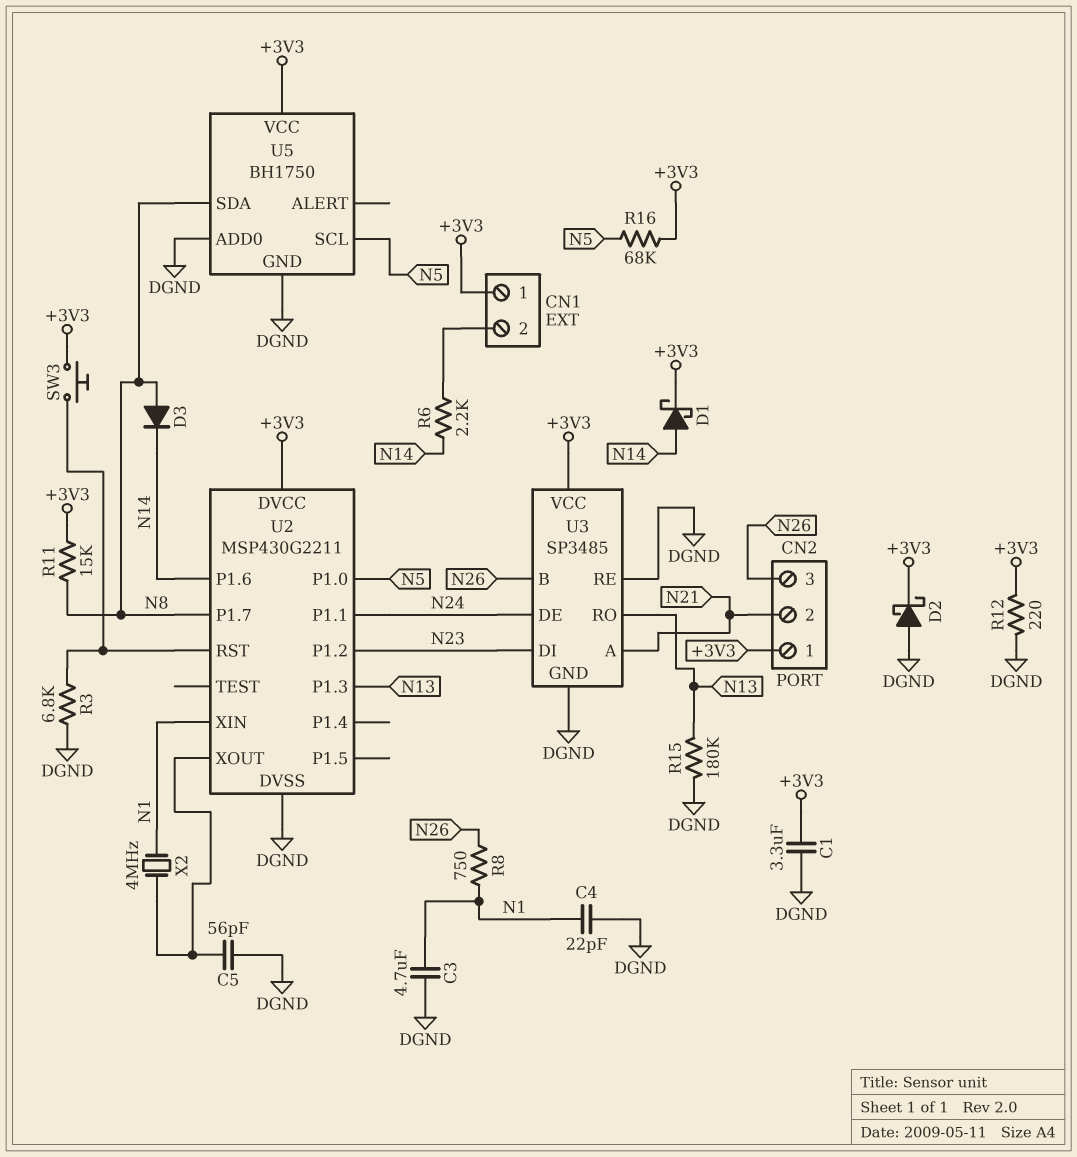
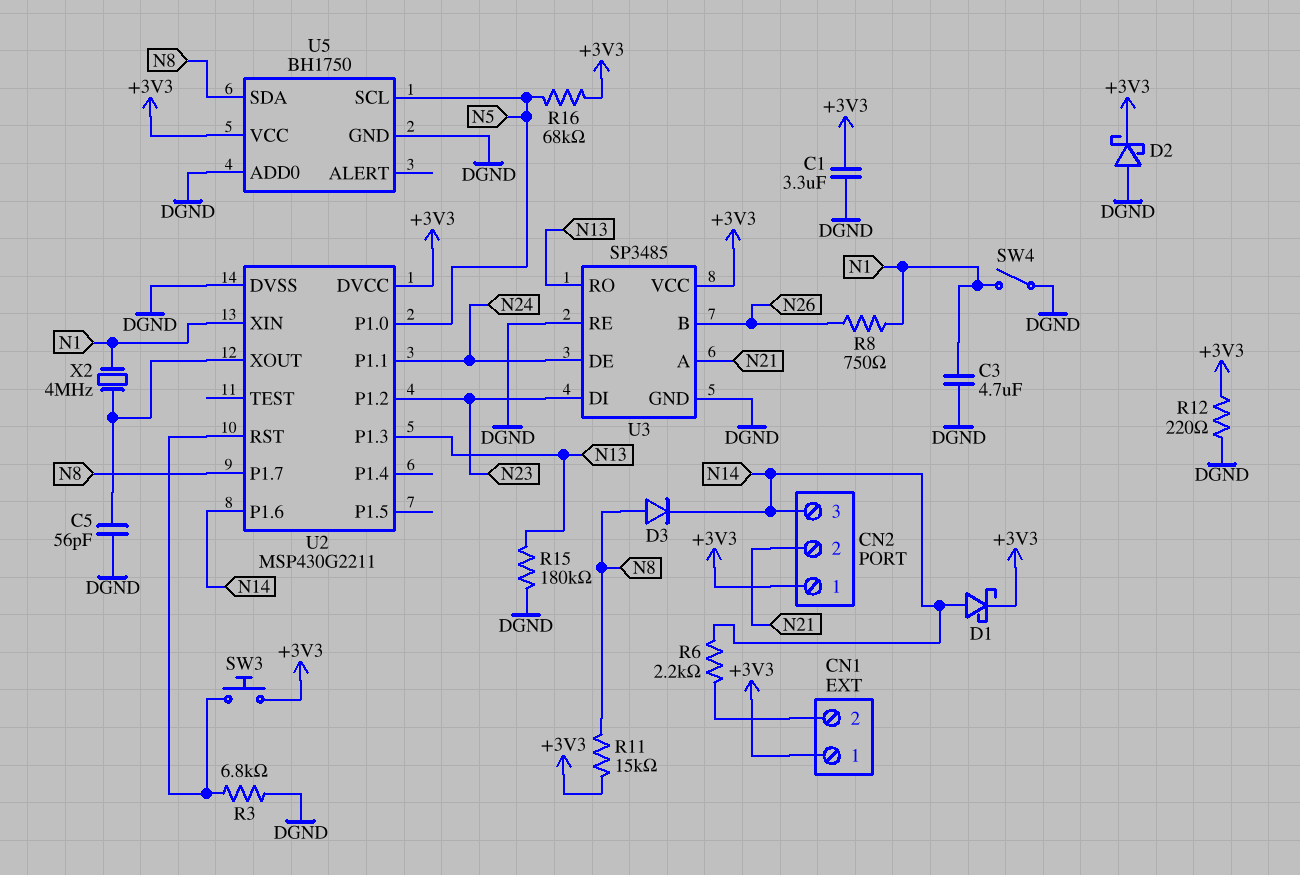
C4: 22pF (DGND, N1) -> none
CN2 pin 3: N26 -> N14
SW4: none -> switch (DGND, N1)

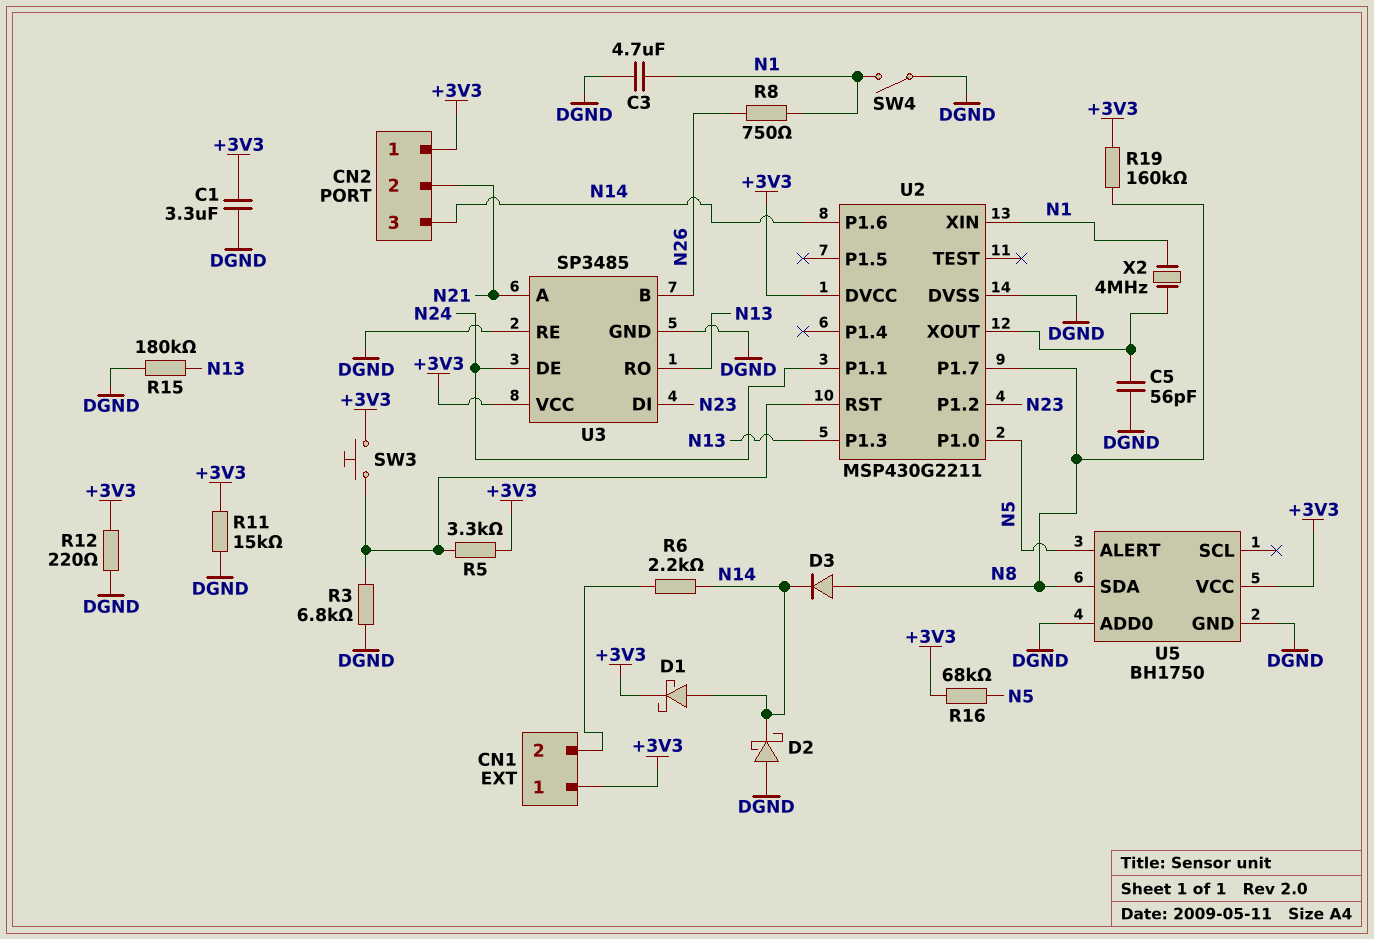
D2: schottky (A DGND, K +3V3) -> schottky (A DGND, K N14)
R5: none -> 3.3k (+3V3, U2/RST)
R11: 15k (+3V3, N8) -> 15k (+3V3, DGND)
R19: none -> 160k (+3V3, N8)
U5 pin ALERT: none -> N5
U5 pin SCL: N5 -> none

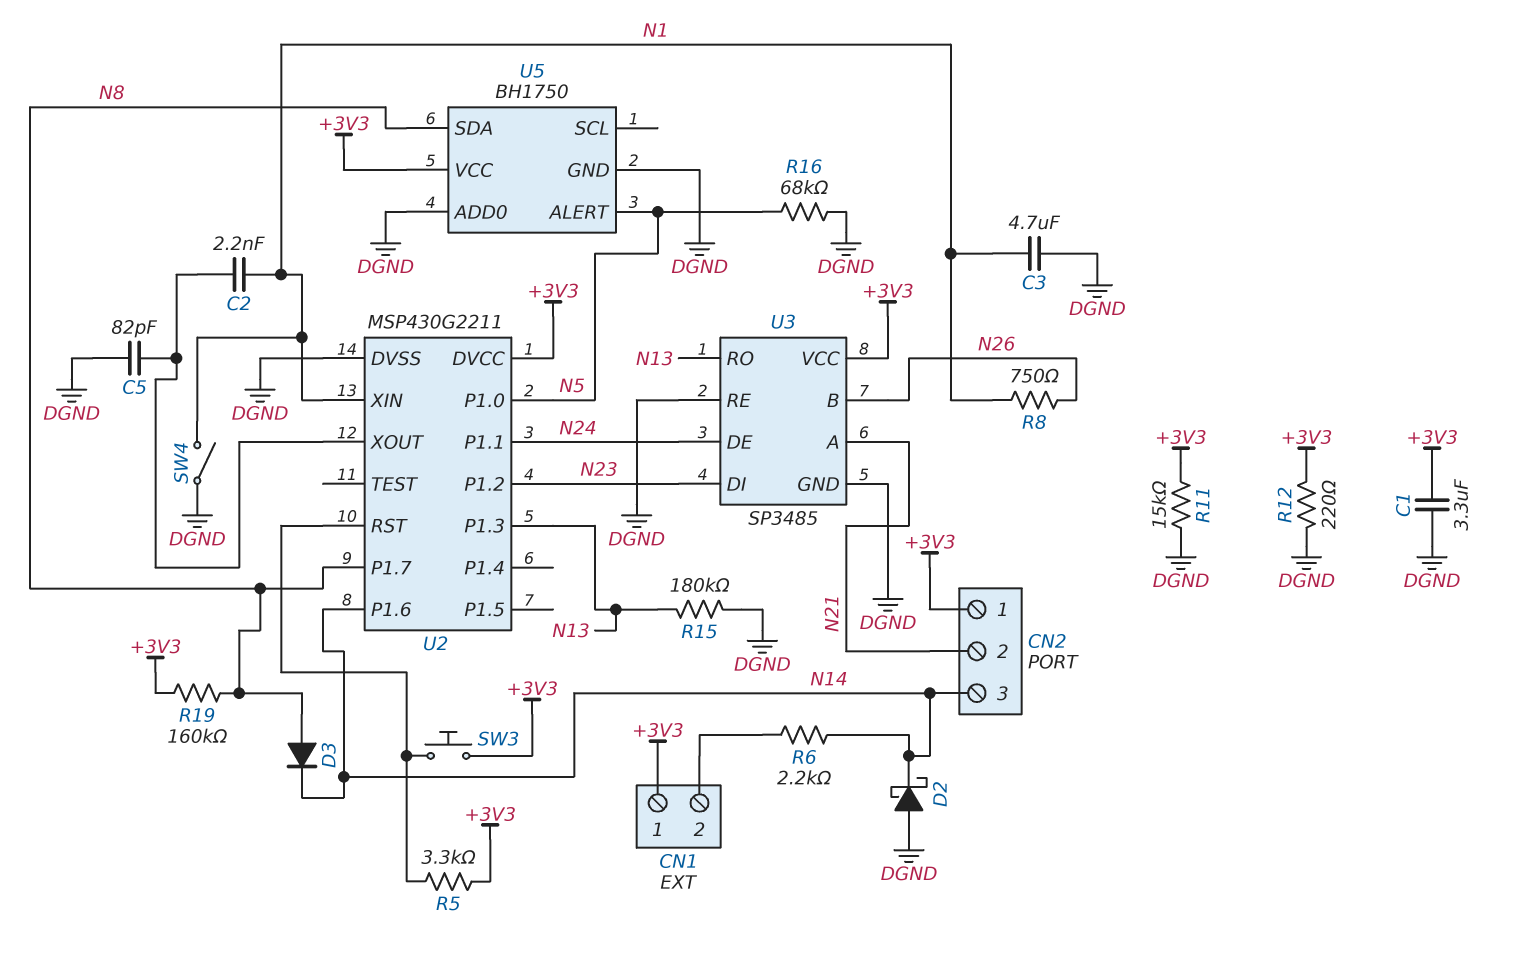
C2: none -> 2.2nF (N1, U2/XOUT)
C5: 56pF (DGND, U2/XOUT) -> 82pF (DGND, U2/XOUT)
D1: schottky (A N14, K +3V3) -> none
R3: 6.8k (DGND, U2/RST) -> none
R16: 68k (+3V3, N5) -> 68k (DGND, N5)
X2: 4MHz (N1, U2/XOUT) -> none

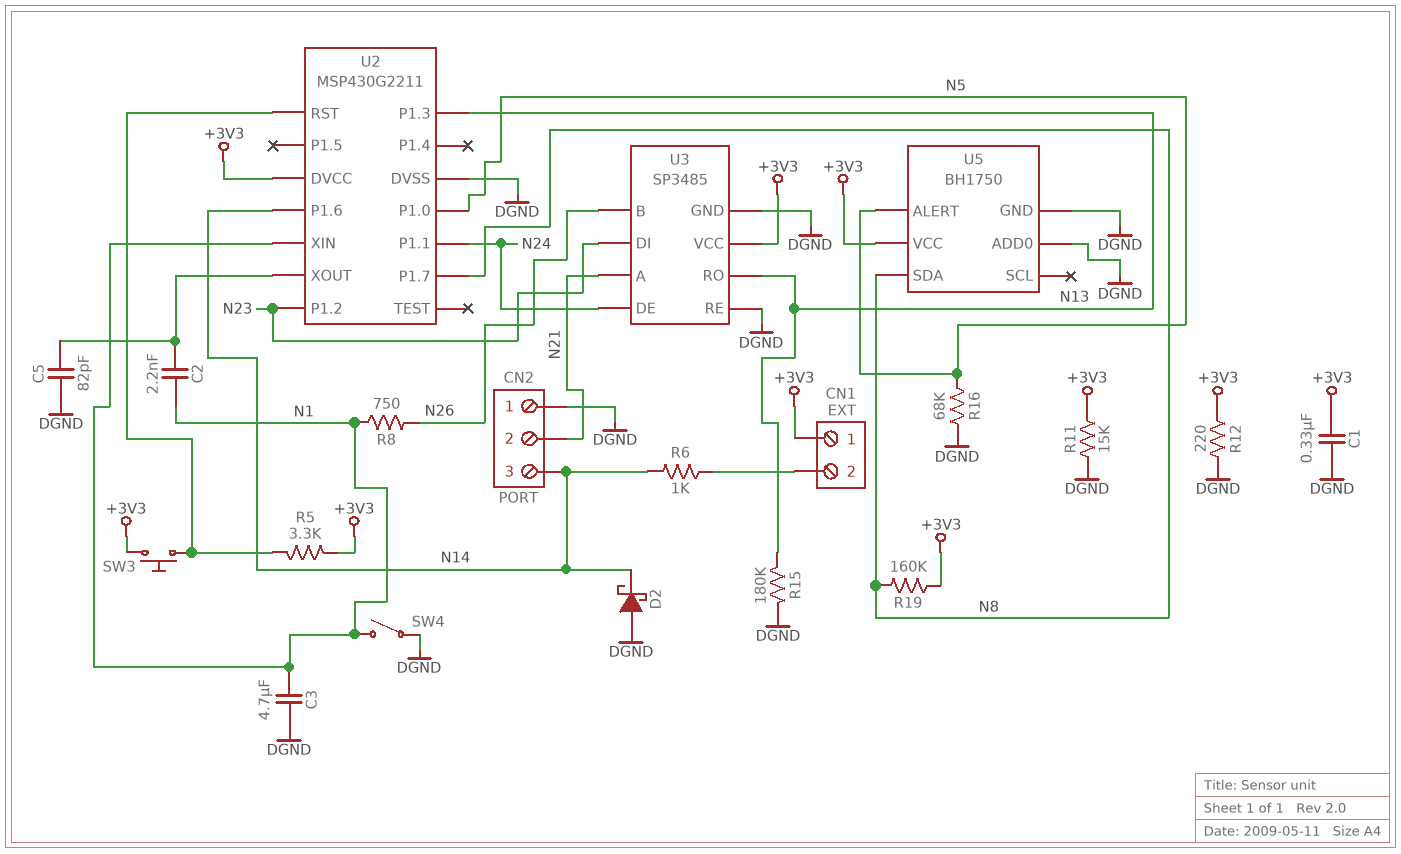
C1: 3.3uF (+3V3, DGND) -> 330nF (+3V3, DGND)
CN2 pin 1: +3V3 -> DGND
D3: diode (A N8, K N14) -> none
R6: 2.2k (CN1/2, N14) -> 1k (CN1/2, N14)

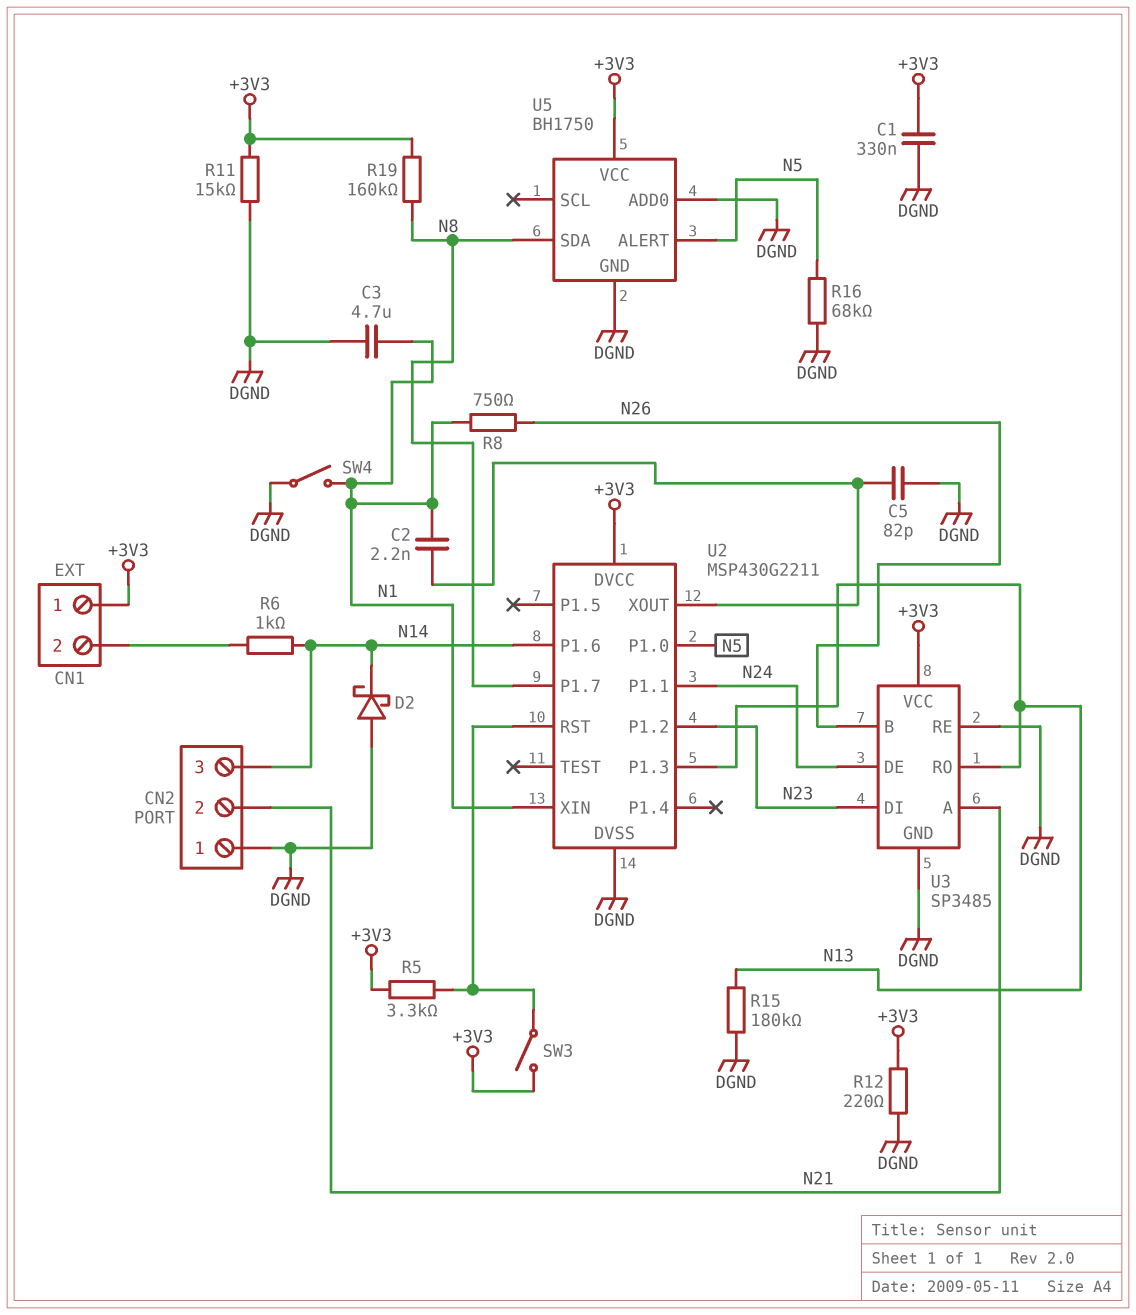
SW3: button (+3V3, U2/RST) -> switch (+3V3, U2/RST)

